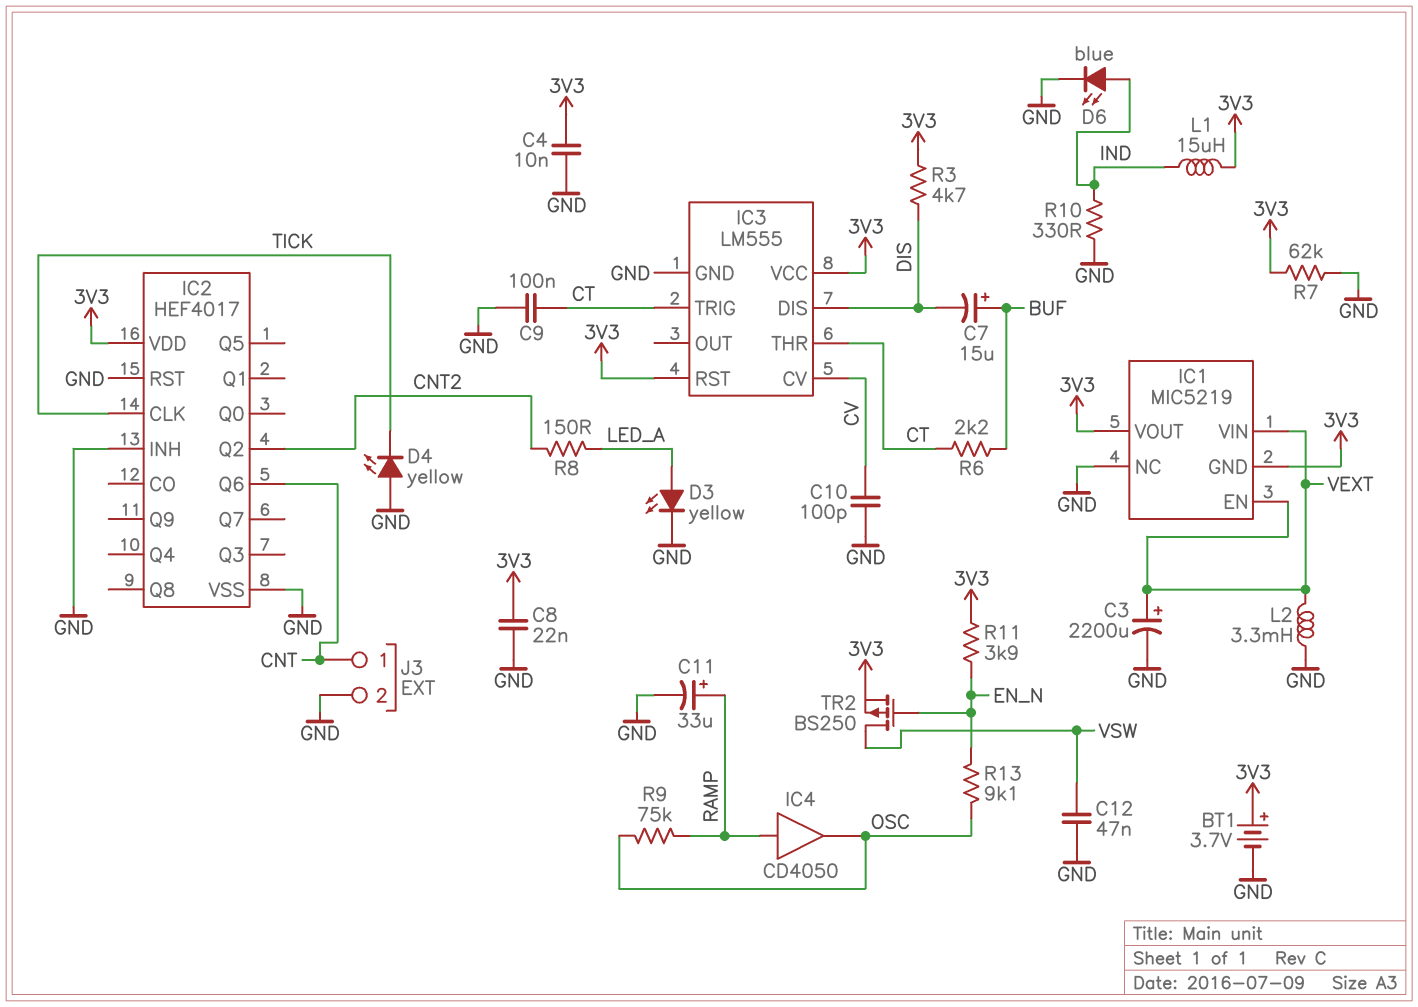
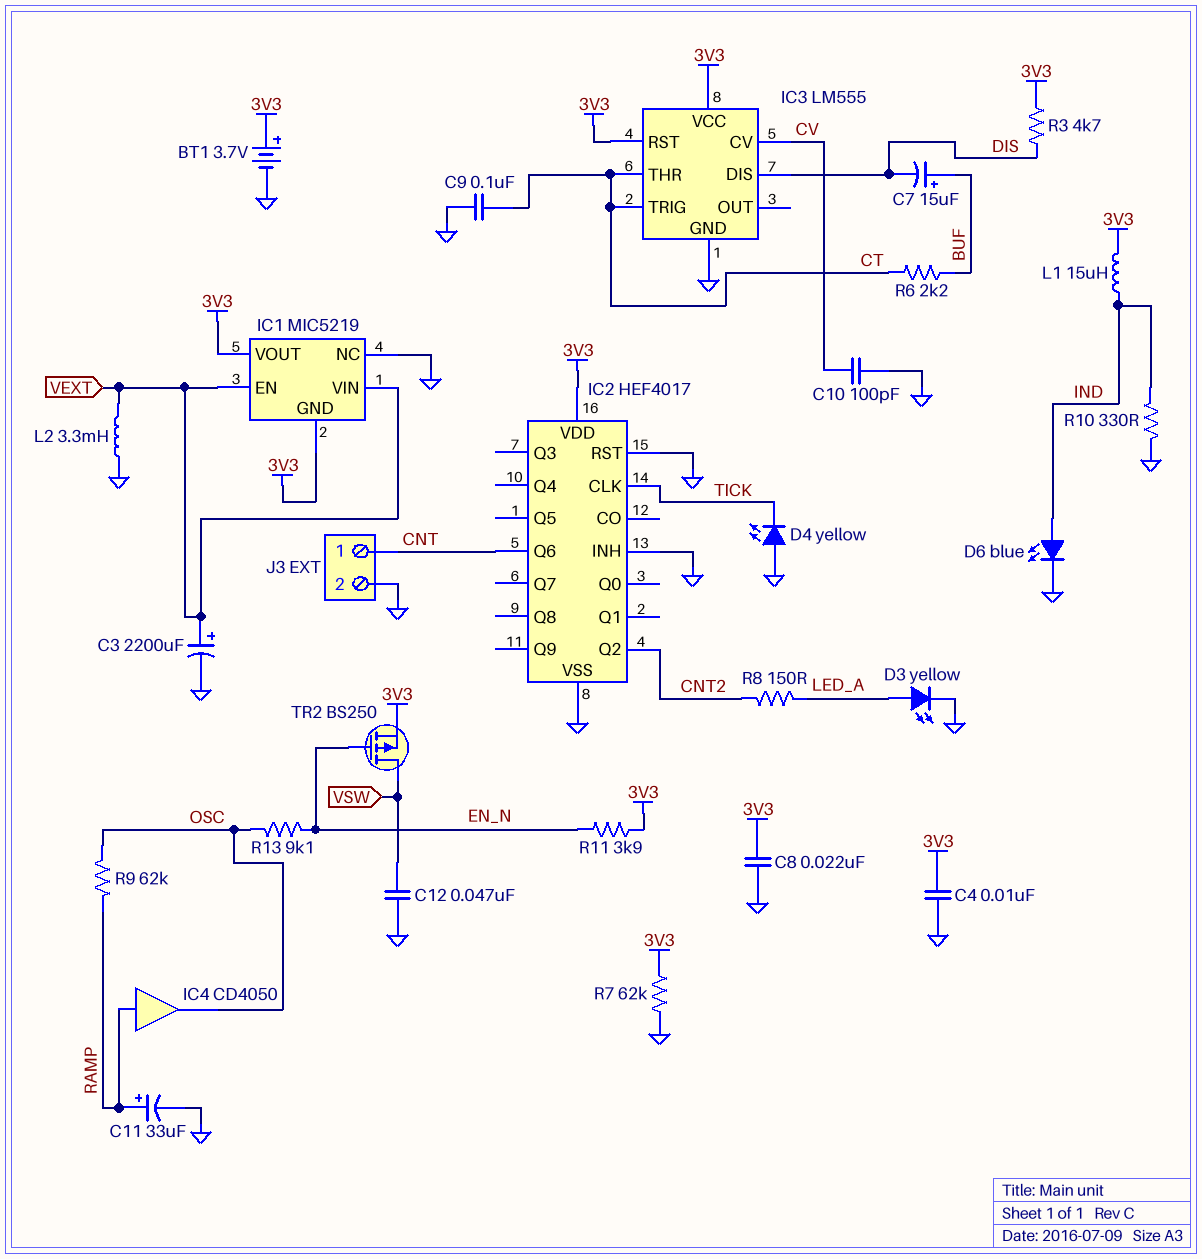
R9: 75k (OSC, RAMP) -> 62k (OSC, RAMP)

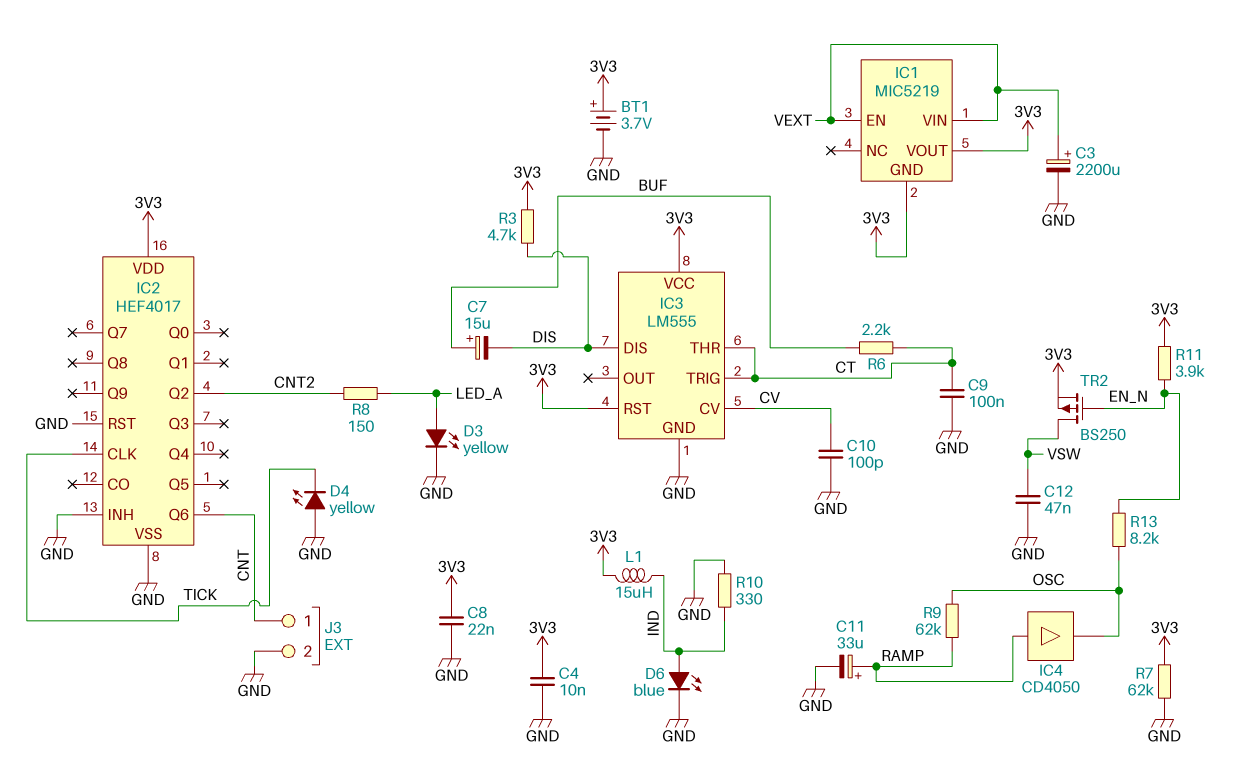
IC1 pin NC: GND -> none
L2: 3.3mH (GND, VEXT) -> none
R13: 9.1k (EN_N, OSC) -> 8.2k (EN_N, OSC)

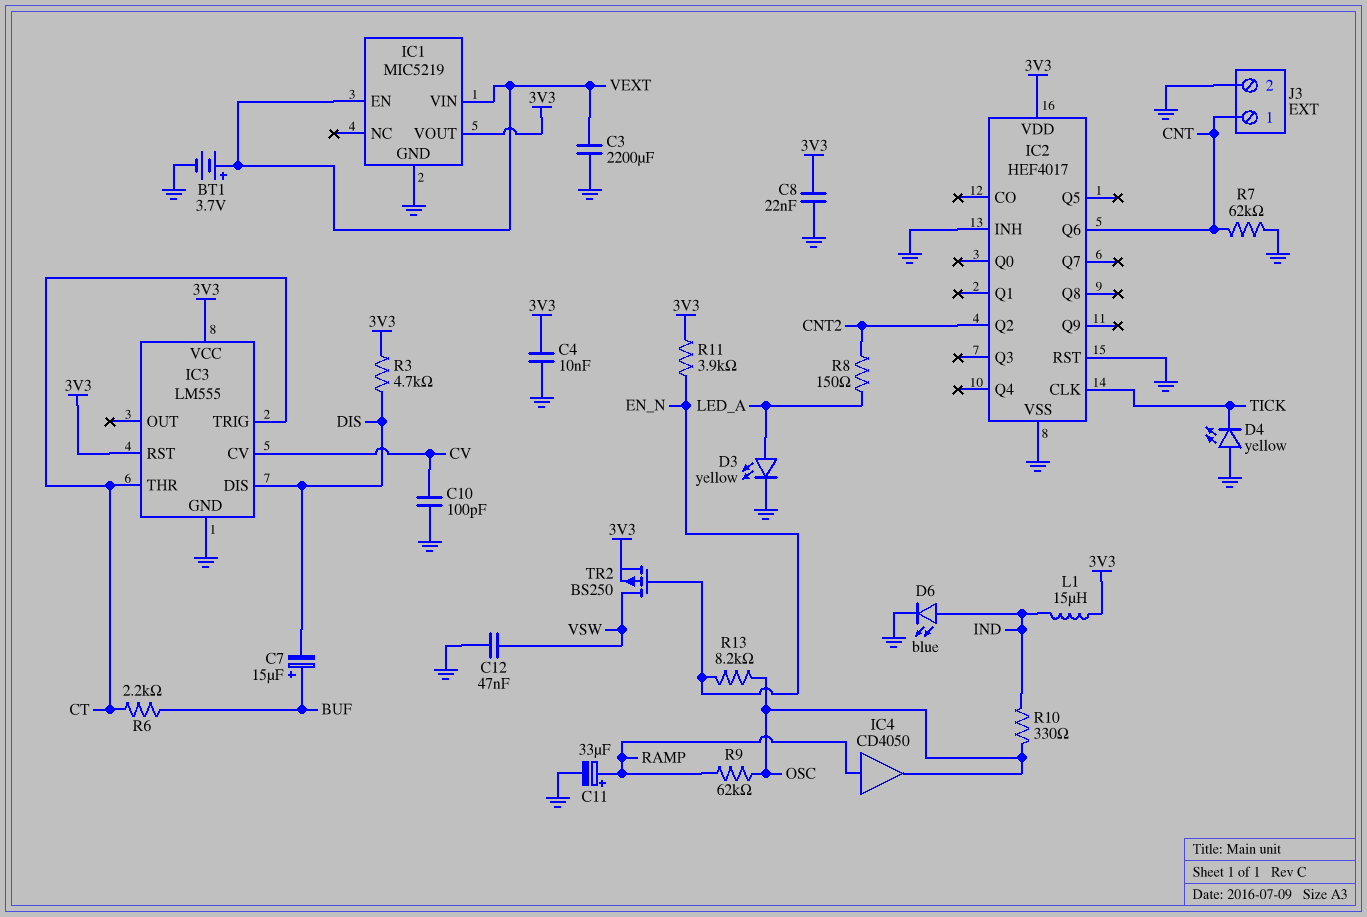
BT1: 3.7V (plus 3V3, minus GND) -> 3.7V (plus VEXT, minus GND)
C3: 2200uF (plus VEXT, minus GND) -> 2200uF (GND, VEXT)
C9: 100nF (CT, GND) -> none
IC1 pin GND: 3V3 -> GND
R7: 62k (3V3, GND) -> 62k (CNT, GND)
R10: 330 (GND, IND) -> 330 (IND, OSC)

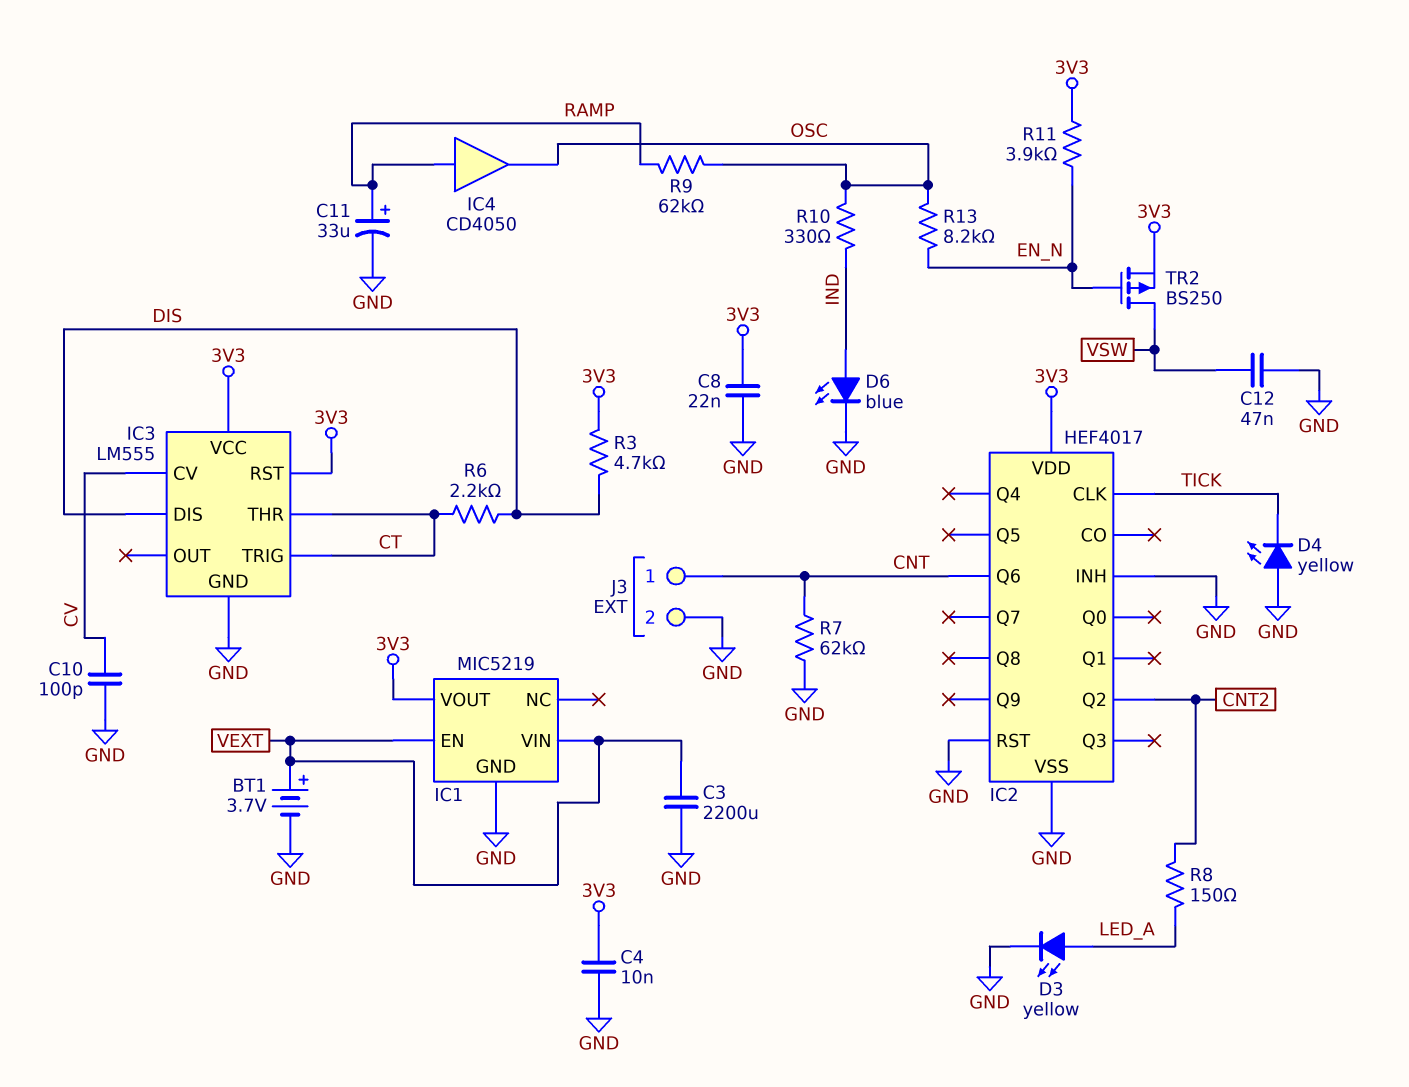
C7: 15uF (plus BUF, minus DIS) -> none
L1: 15uH (3V3, IND) -> none
R6: 2.2k (BUF, CT) -> 2.2k (CT, DIS)

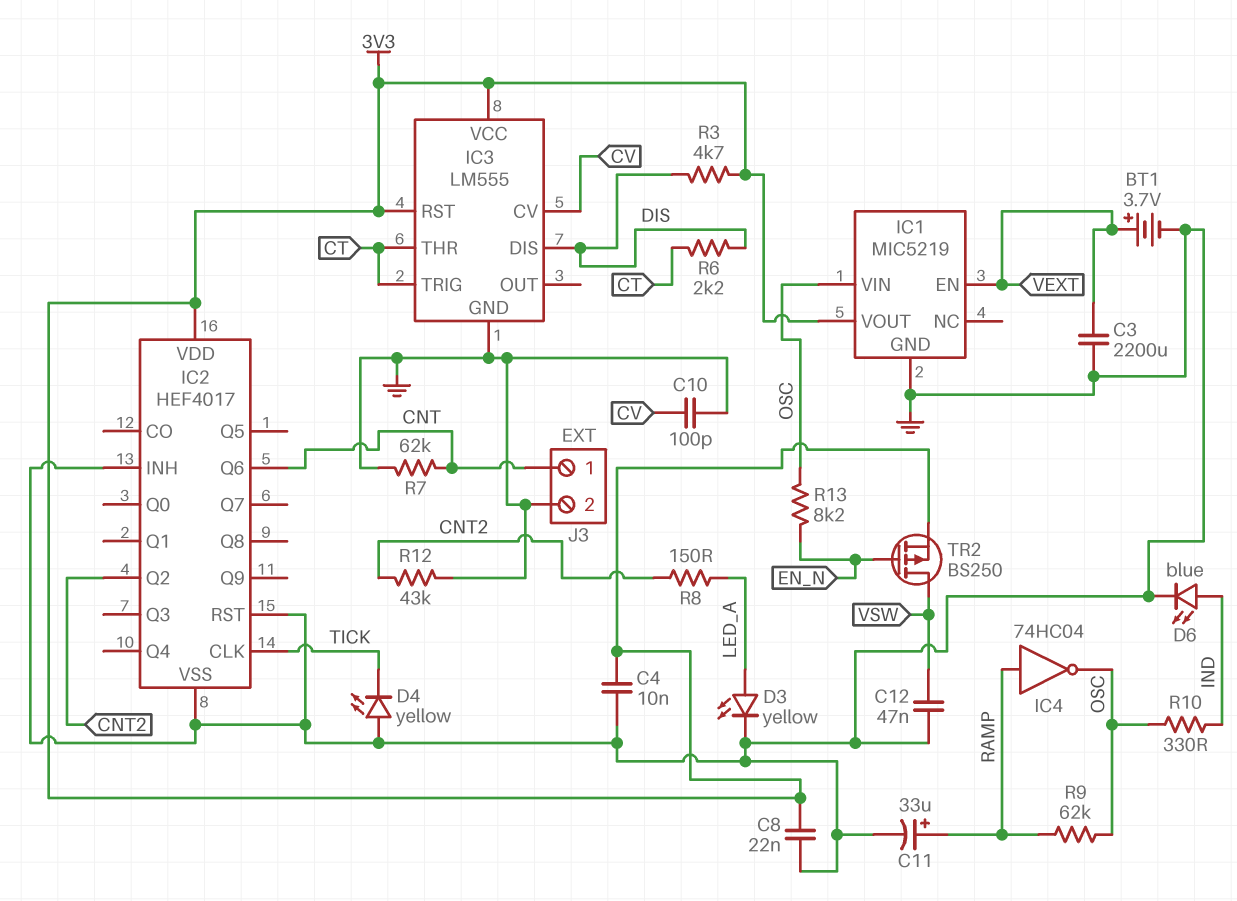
IC1 pin VIN: VEXT -> OSC
IC4: buffer CD4050 (in RAMP, out OSC) -> NOT 74HC04 (in RAMP, out OSC)
R11: 3.9k (3V3, EN_N) -> none
R12: none -> 43k (CNT2, GND)

